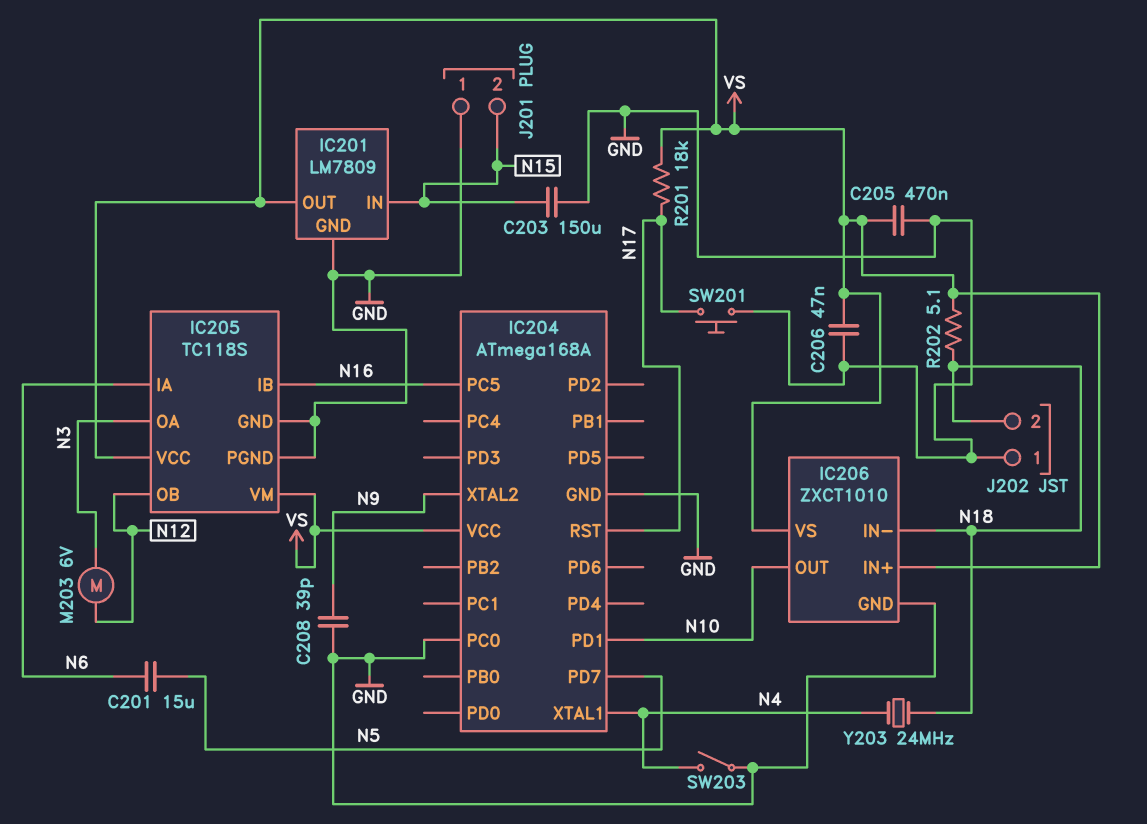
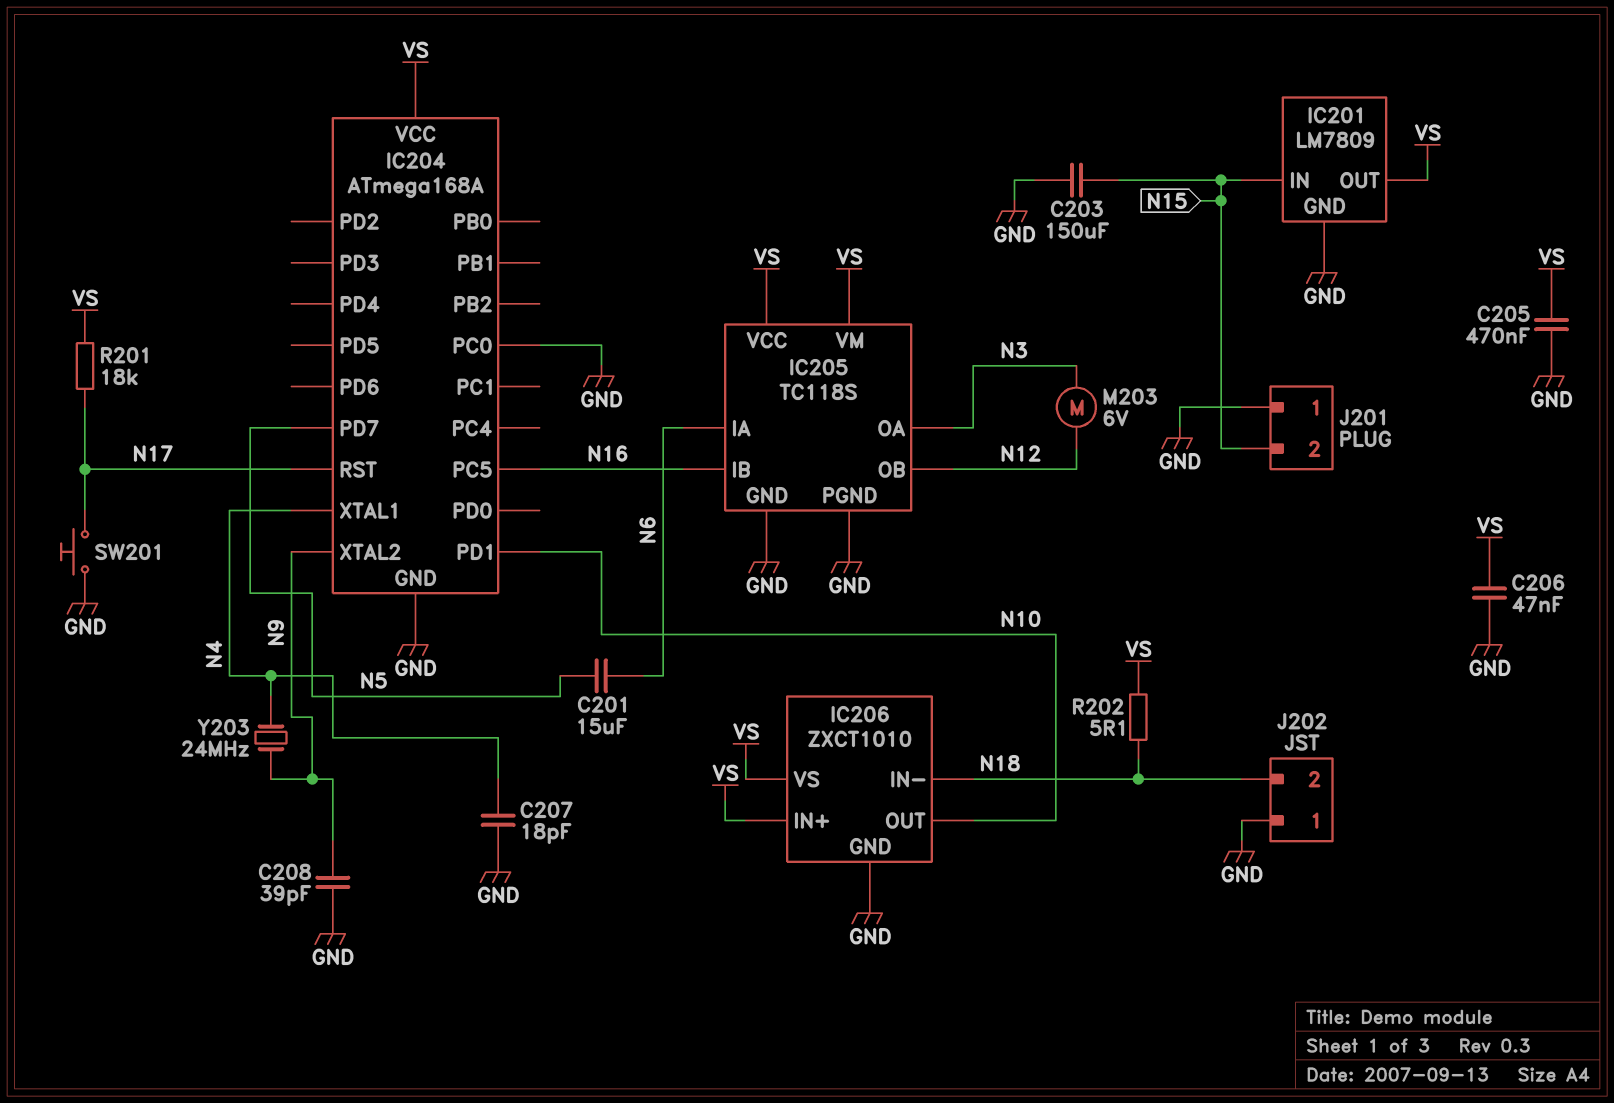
C207: none -> 18pF (GND, N4)
SW203: switch (GND, N4) -> none
Y203: 24MHz (N4, N18) -> 24MHz (N4, N9)

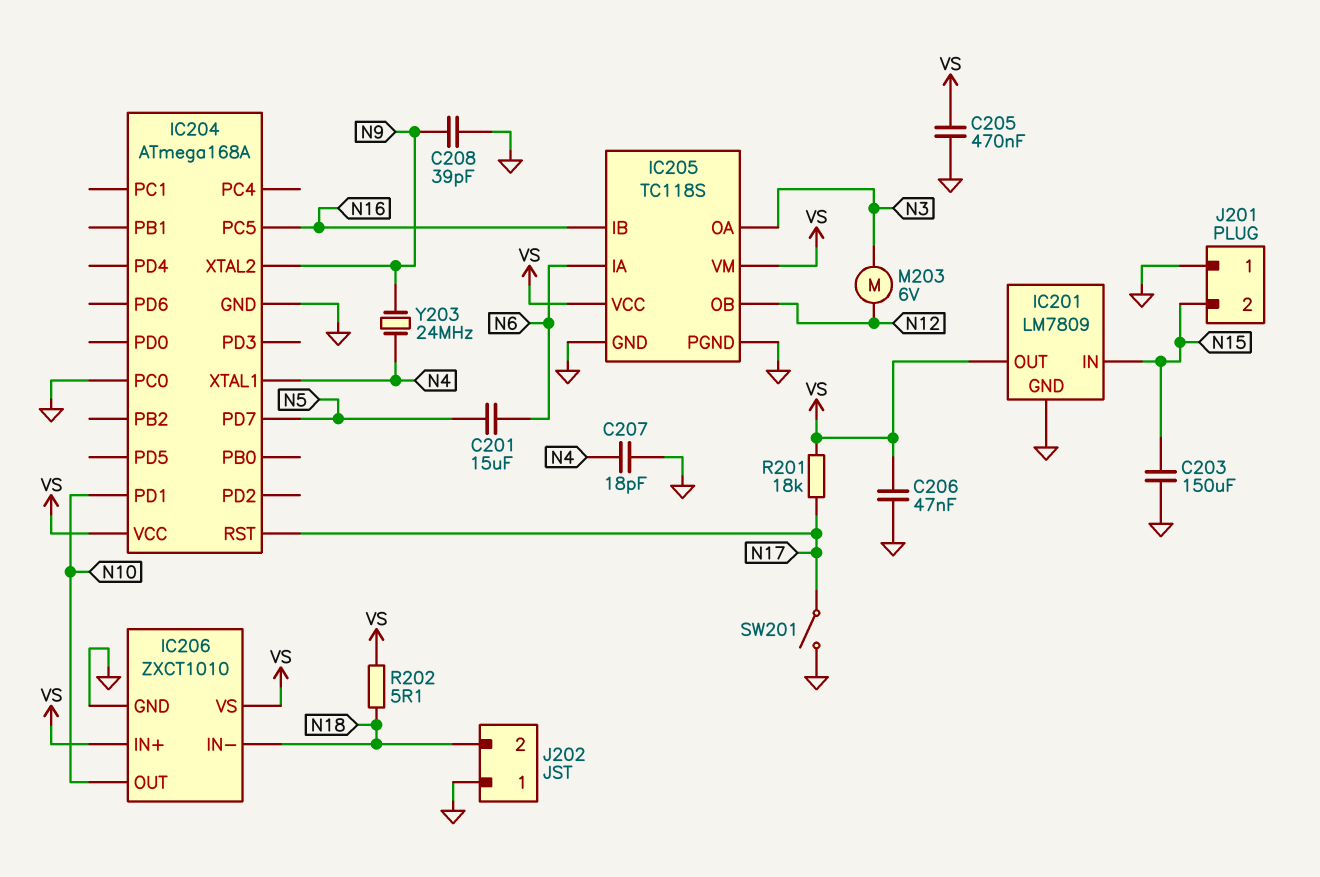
SW201: button (GND, N17) -> switch (GND, N17)

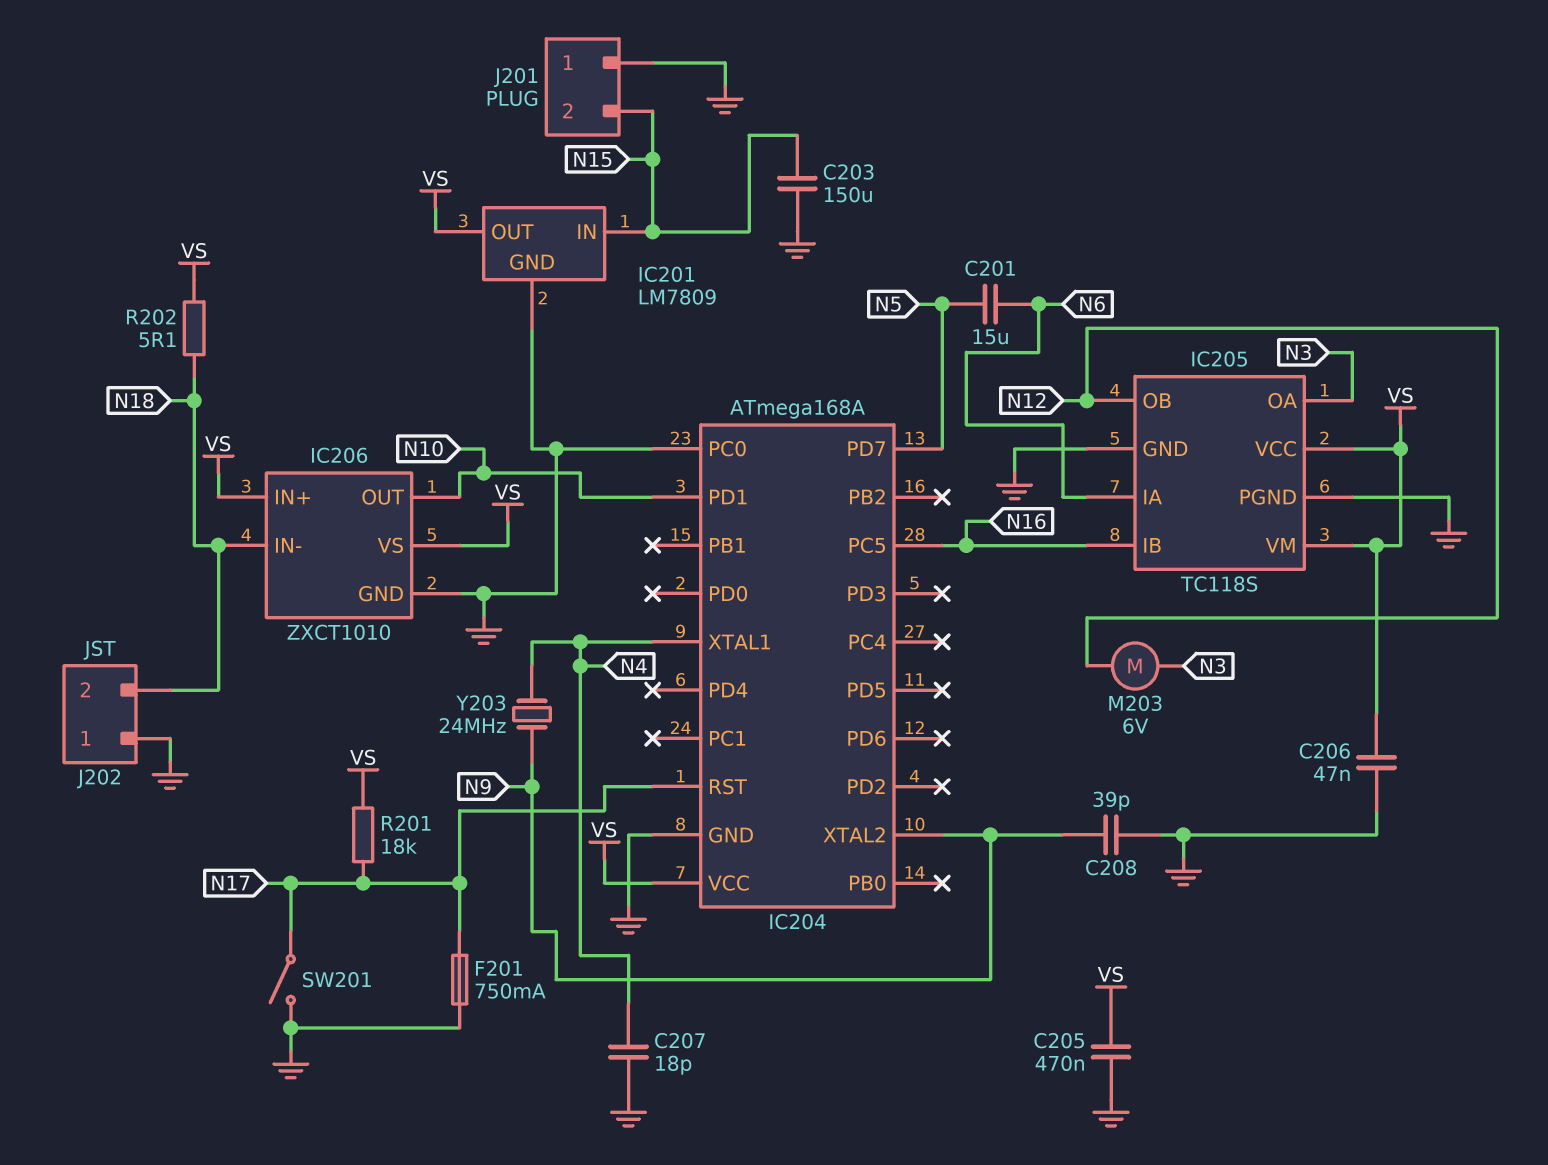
F201: none -> 750mA (GND, N17)

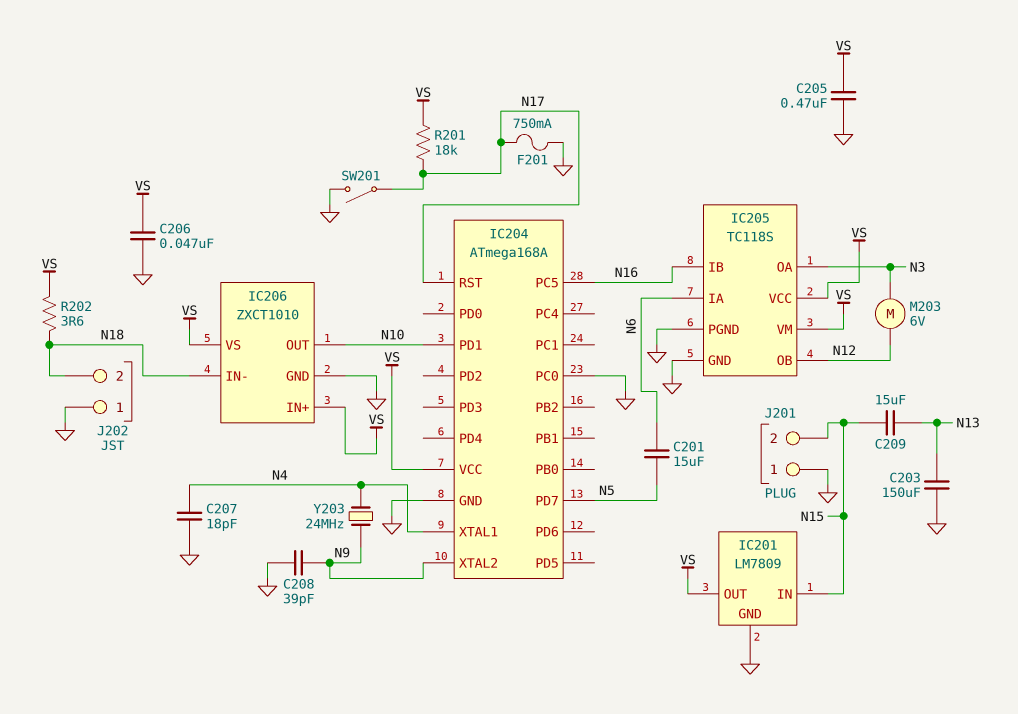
C203: 150uF (GND, N15) -> 150uF (GND, N13)
C209: none -> 15uF (N13, N15)
R202: 5.1 (N18, VS) -> 3.6 (N18, VS)

